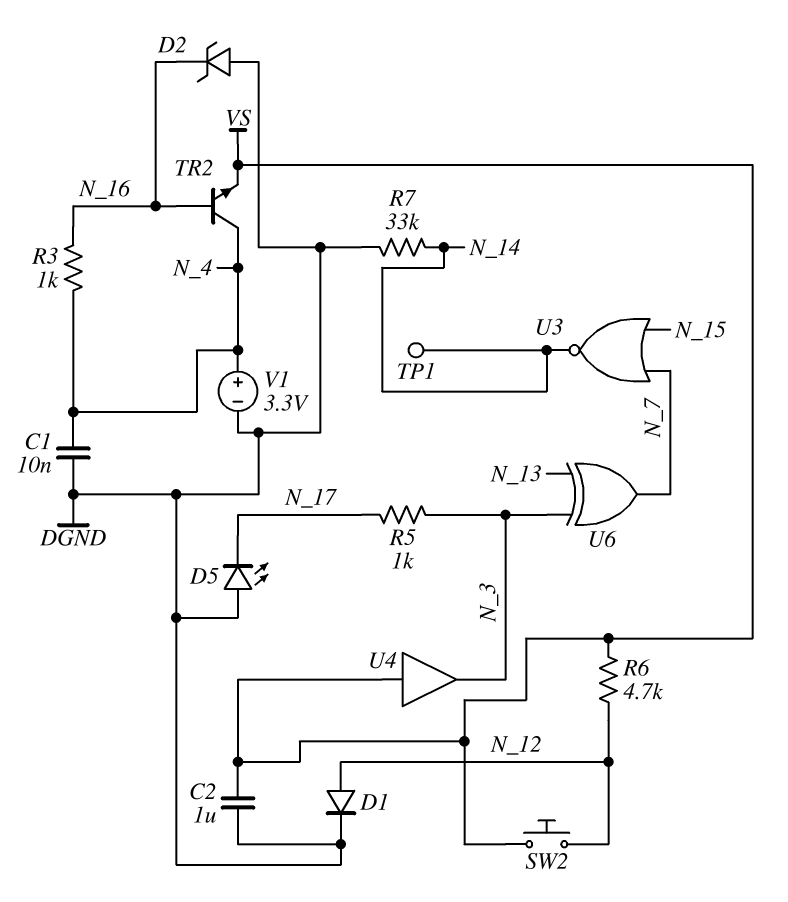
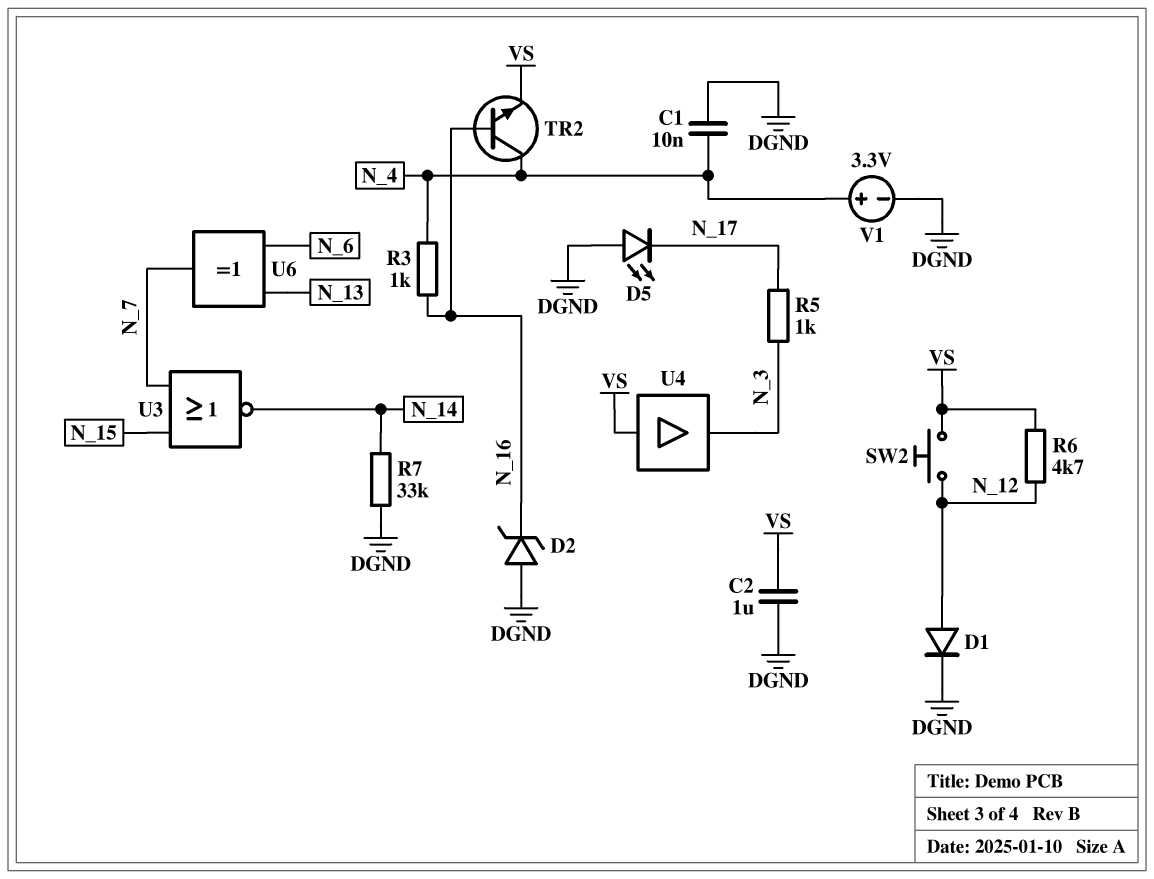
TP1: test point (N_14) -> none
U6: XOR (in N_3, in N_13, out N_7) -> XOR (in N_6, in N_13, out N_7)

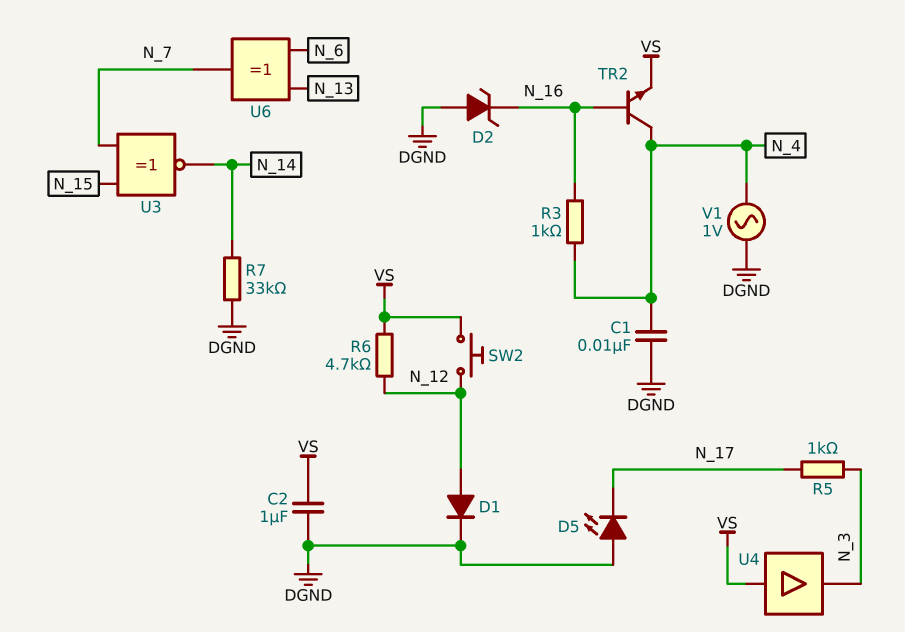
U3: NOR (in N_7, in N_15, out N_14) -> XNOR (in N_7, in N_15, out N_14)
V1: 3.3V (plus N_4, minus DGND) -> AC 1V (DGND, N_4)

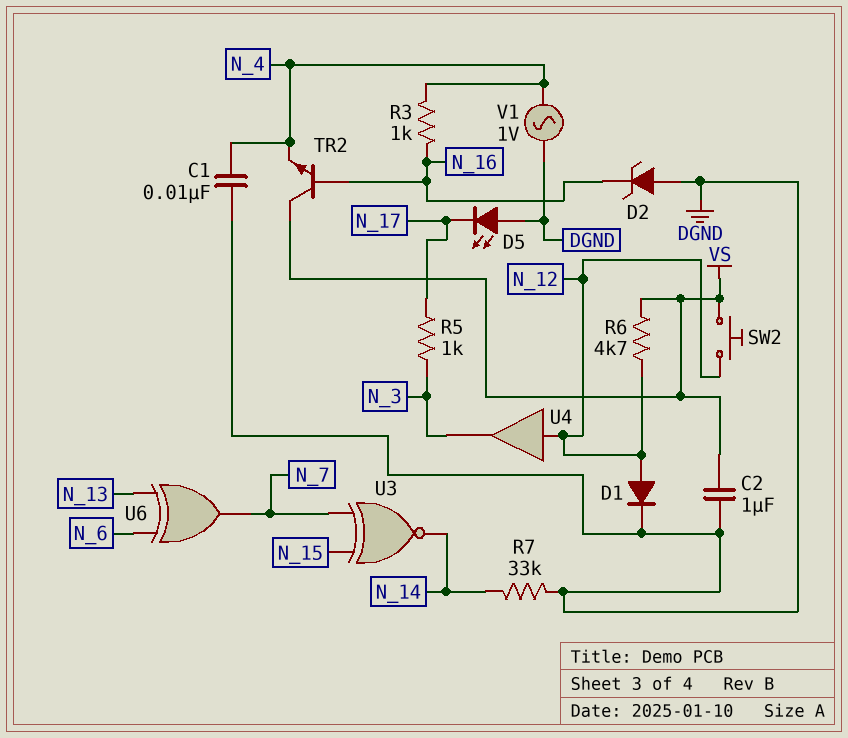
TR2: NPN (B N_16, C N_4, E VS) -> NPN (B N_16, C VS, E N_4)
U4: buffer (in VS, out N_3) -> buffer (in N_12, out N_3)

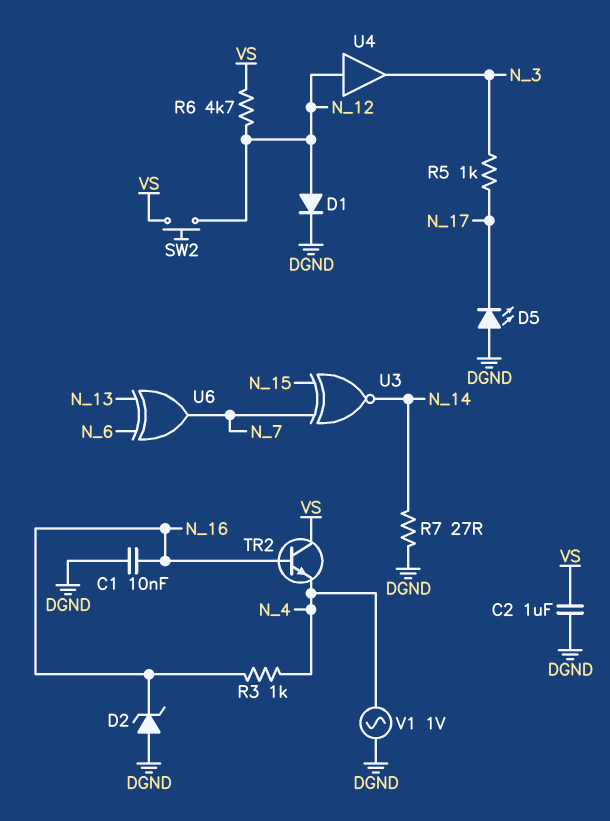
C1: 10nF (DGND, N_4) -> 10nF (DGND, N_16)
R7: 33k (DGND, N_14) -> 27 (DGND, N_14)

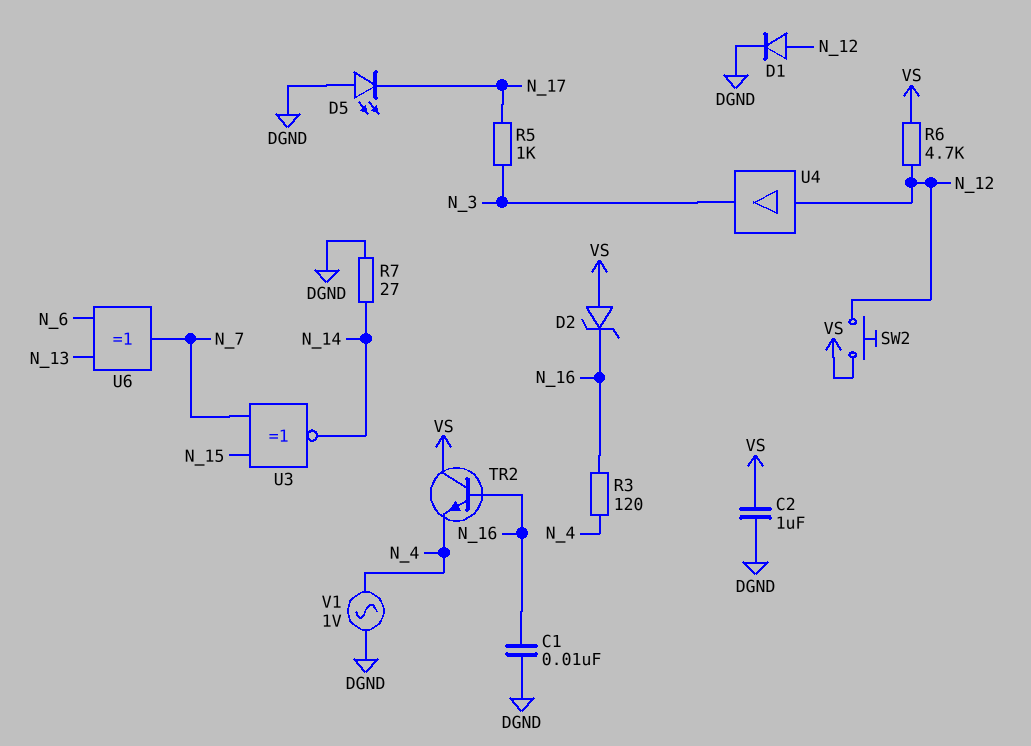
D2: zener (A DGND, K N_16) -> zener (A VS, K N_16)
R3: 1k (N_4, N_16) -> 120 (N_4, N_16)

